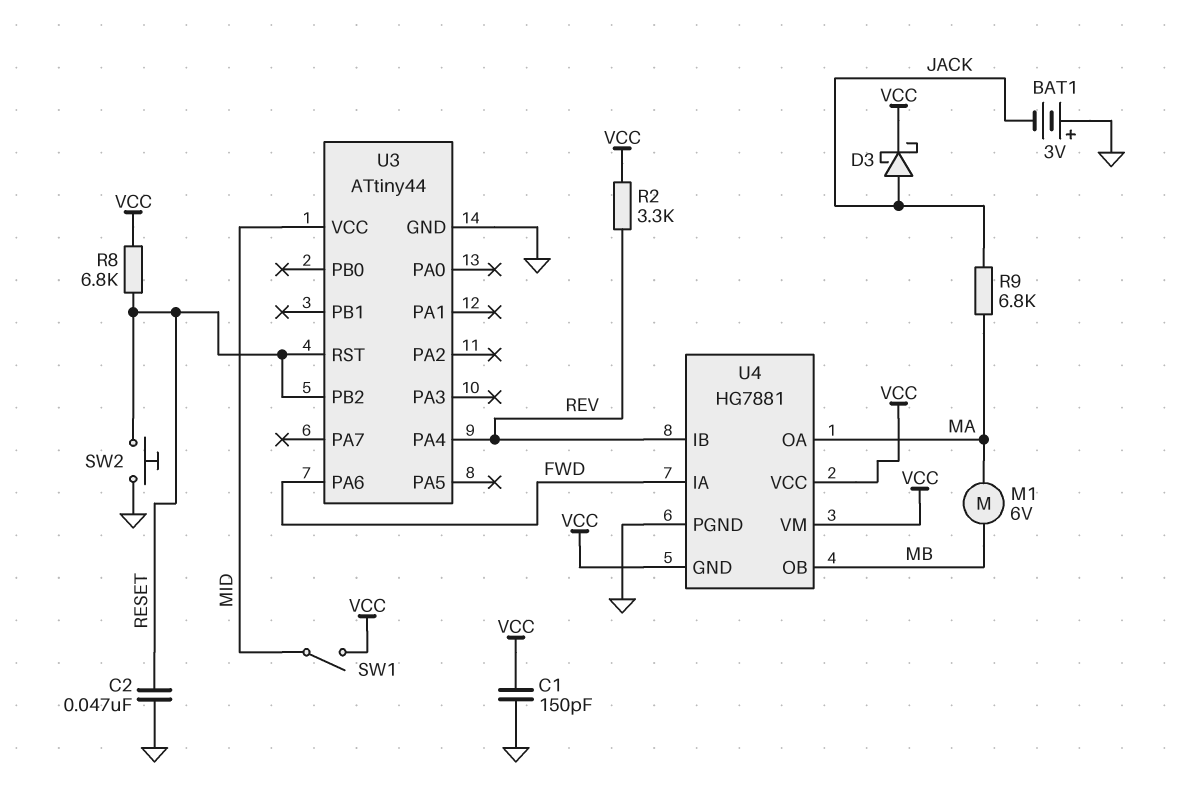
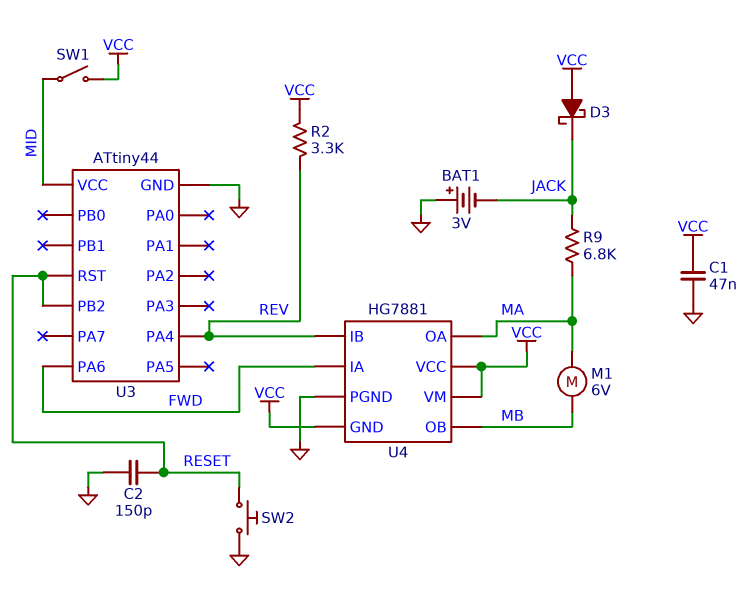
C1: 150pF (GND, VCC) -> 47nF (GND, VCC)
C2: 47nF (GND, RESET) -> 150pF (GND, RESET)
D3: schottky (A JACK, K VCC) -> schottky (A VCC, K JACK)
R8: 6.8k (RESET, VCC) -> none

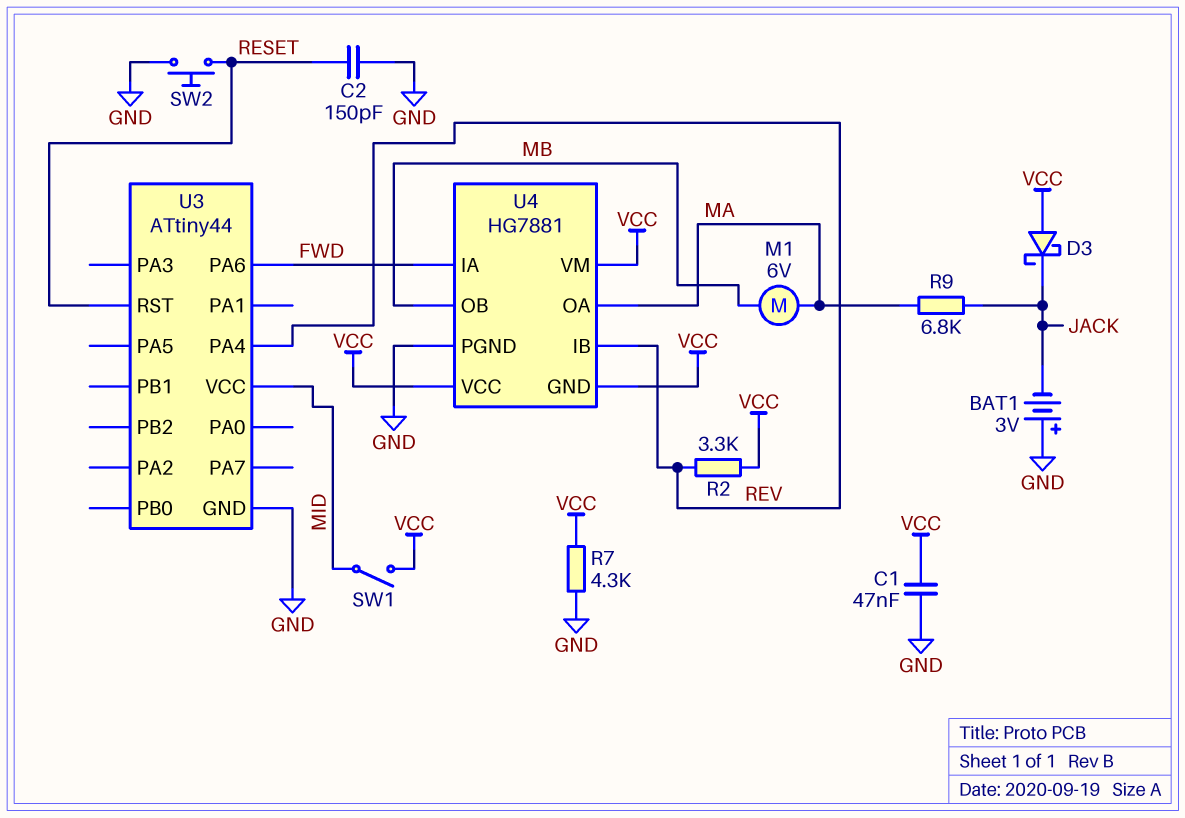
R7: none -> 4.3k (GND, VCC)
U3 pin PB2: RESET -> none

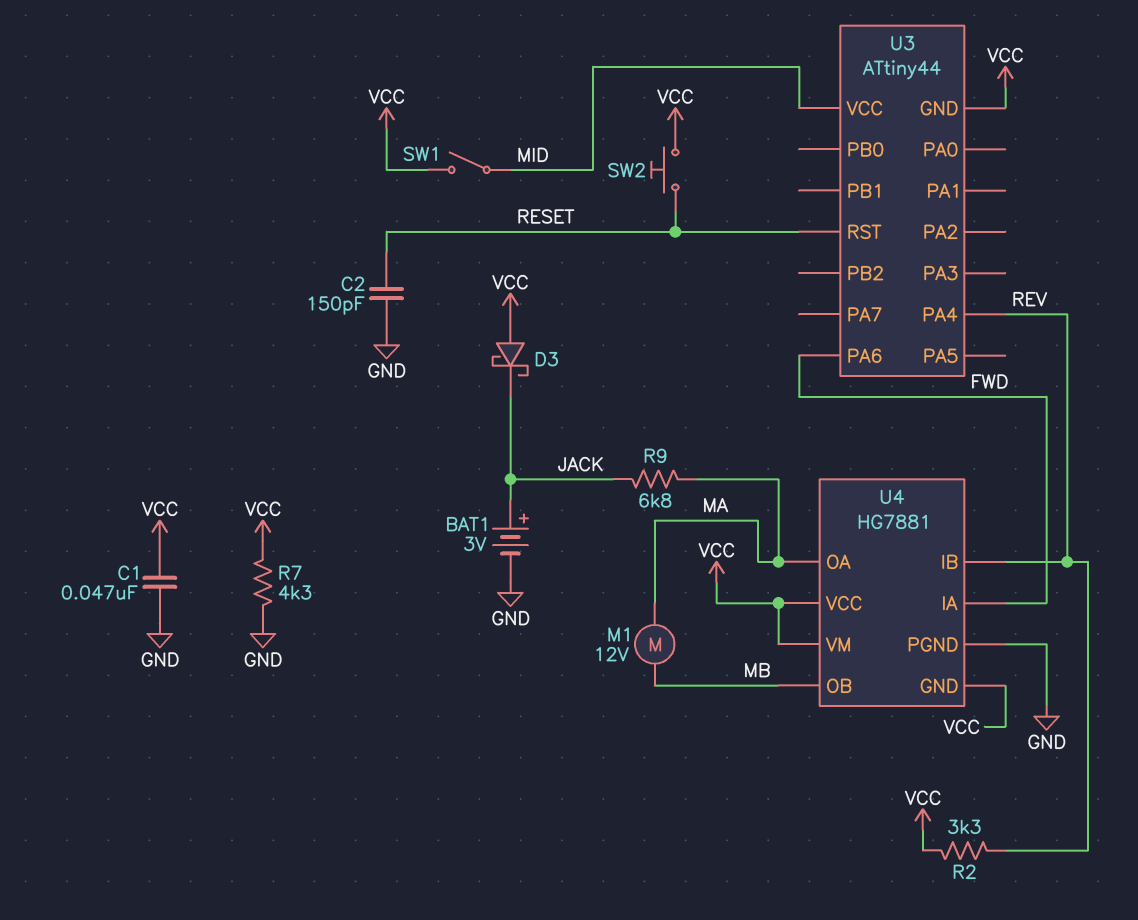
BAT1: 3V (plus GND, minus JACK) -> 3V (plus JACK, minus GND)
M1: motor 6V (MA, MB) -> motor 12V (MA, MB)
SW2: button (GND, RESET) -> button (RESET, VCC)
U3 pin GND: GND -> VCC

